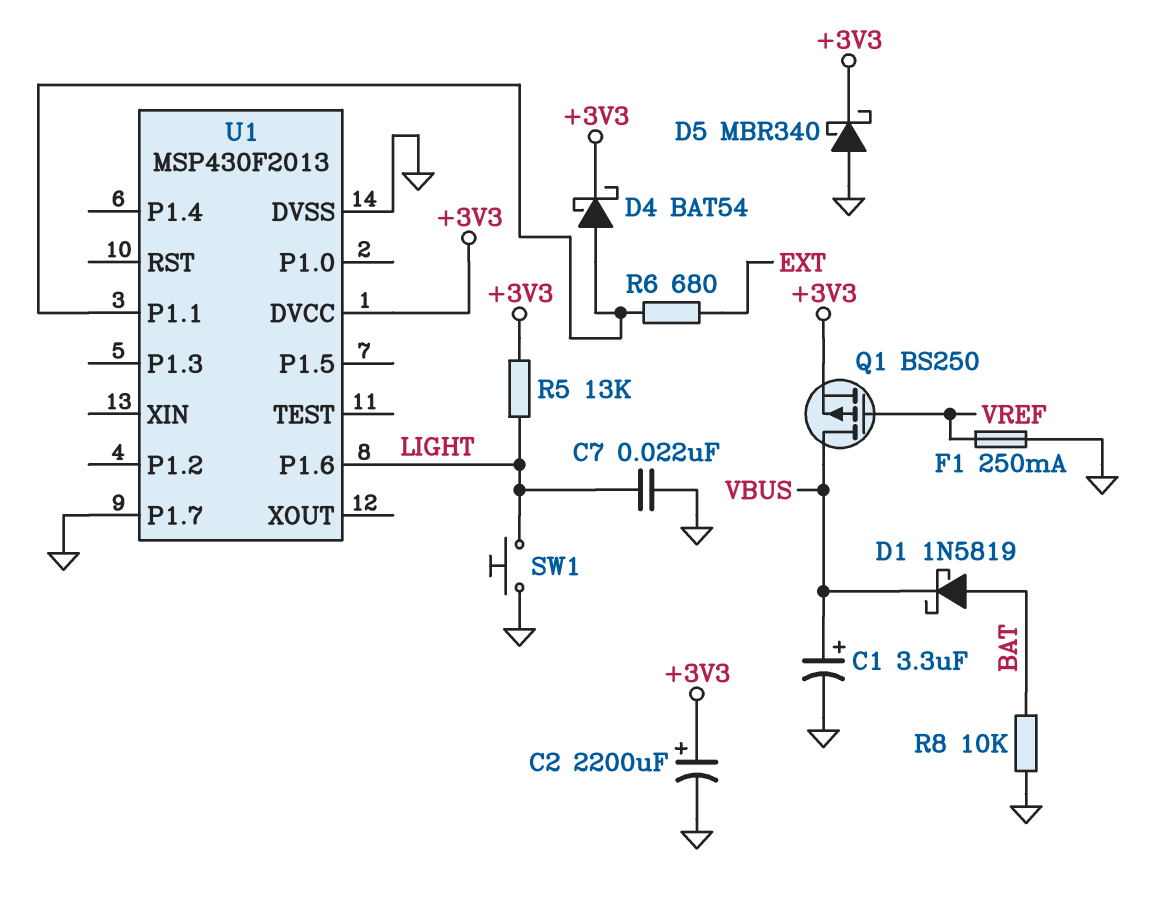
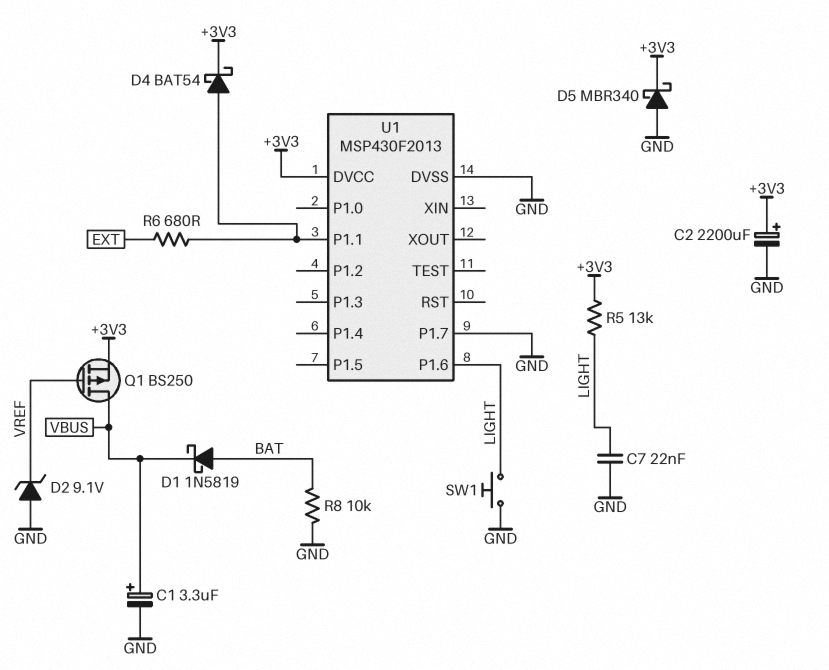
D2: none -> zener 9.1V (A GND, K VREF)
F1: 250mA (GND, VREF) -> none

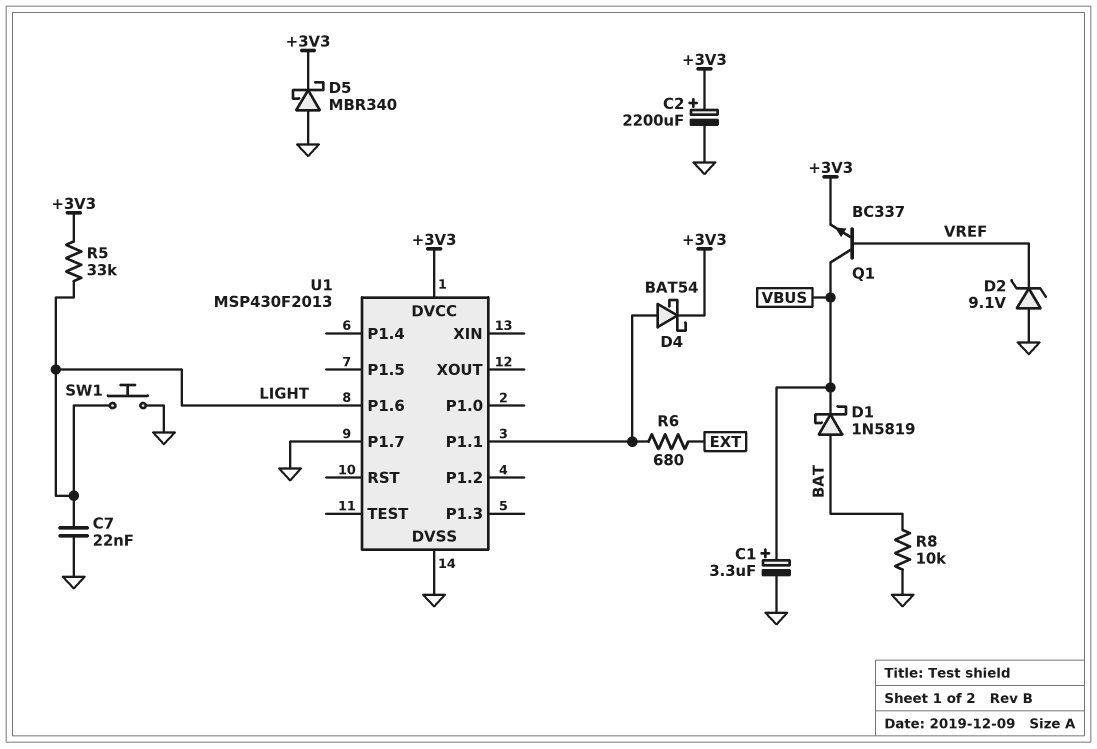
Q1: PMOS BS250 (G VREF, D VBUS, S +3V3) -> NPN BC337 (B VREF, C VBUS, E +3V3)
R5: 13k (+3V3, LIGHT) -> 33k (+3V3, LIGHT)

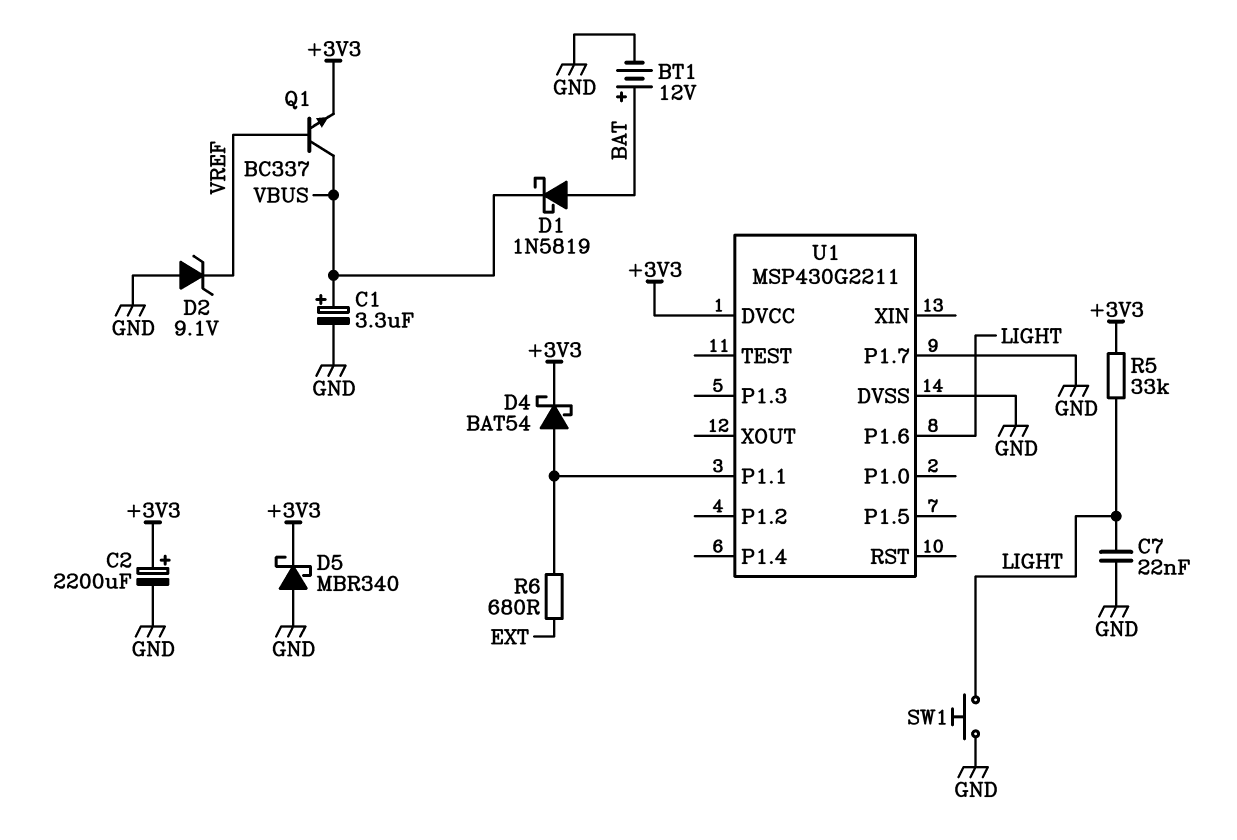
BT1: none -> 12V (plus BAT, minus GND)
R8: 10k (BAT, GND) -> none
U1: MSP430F2013 -> MSP430G2211

